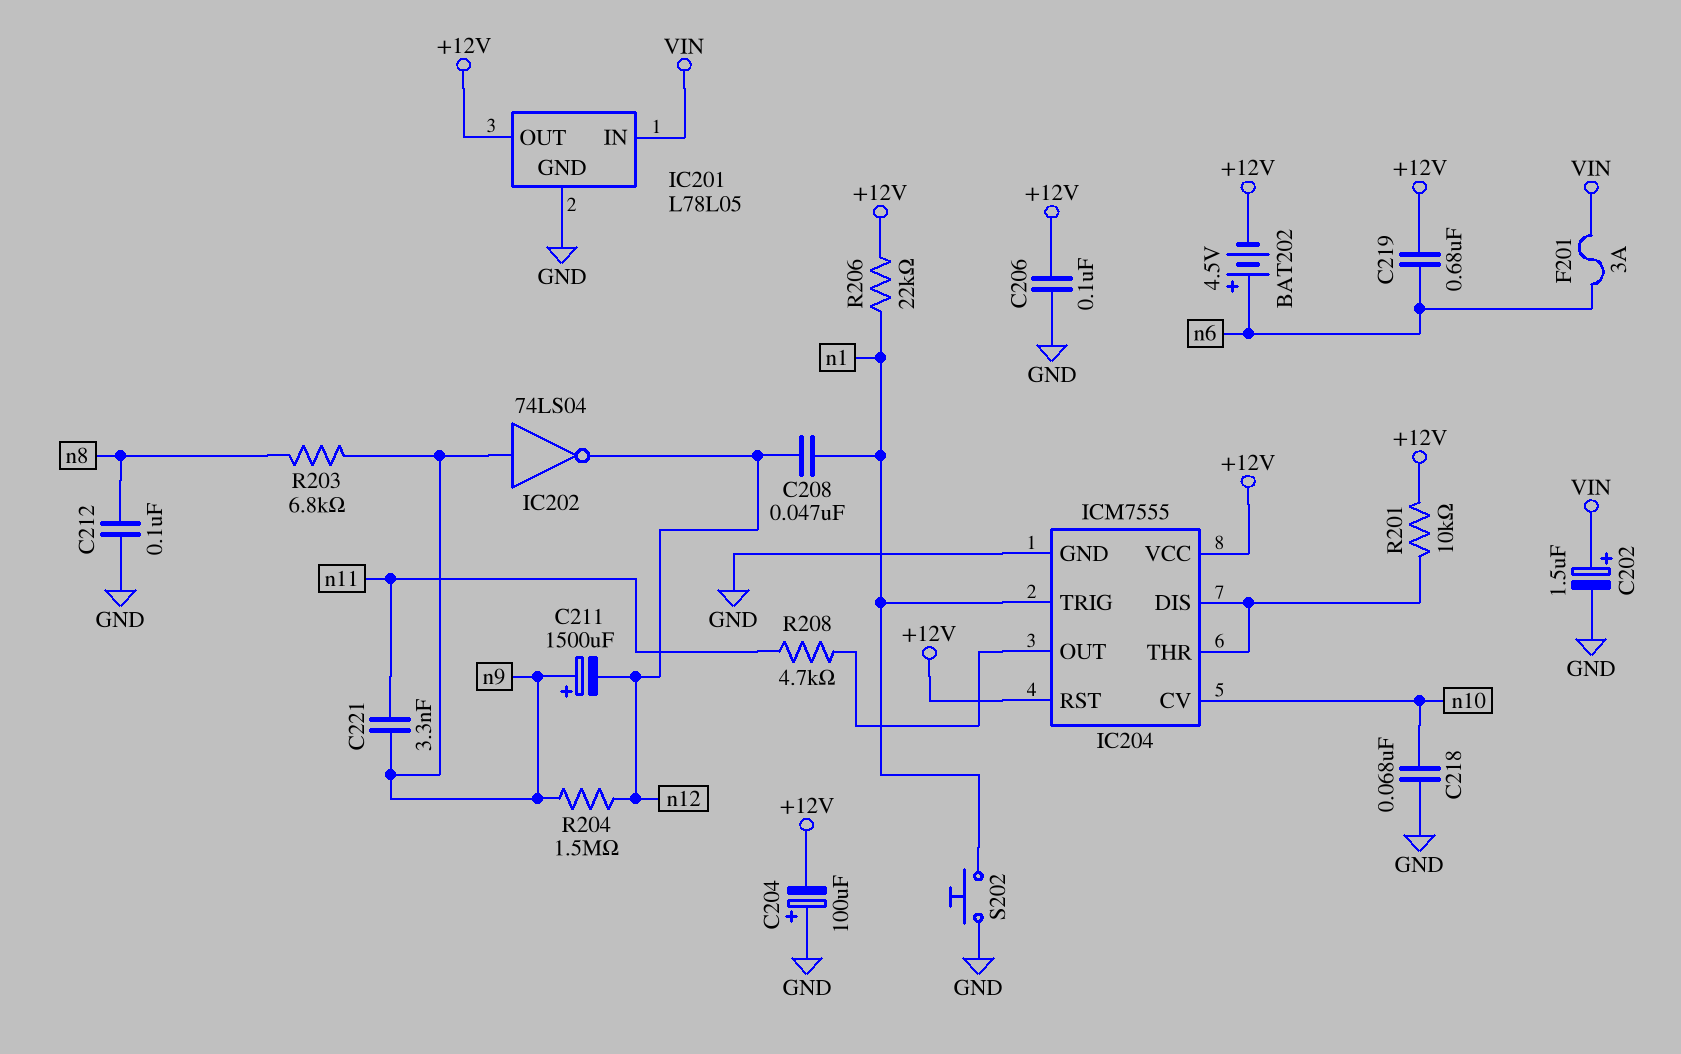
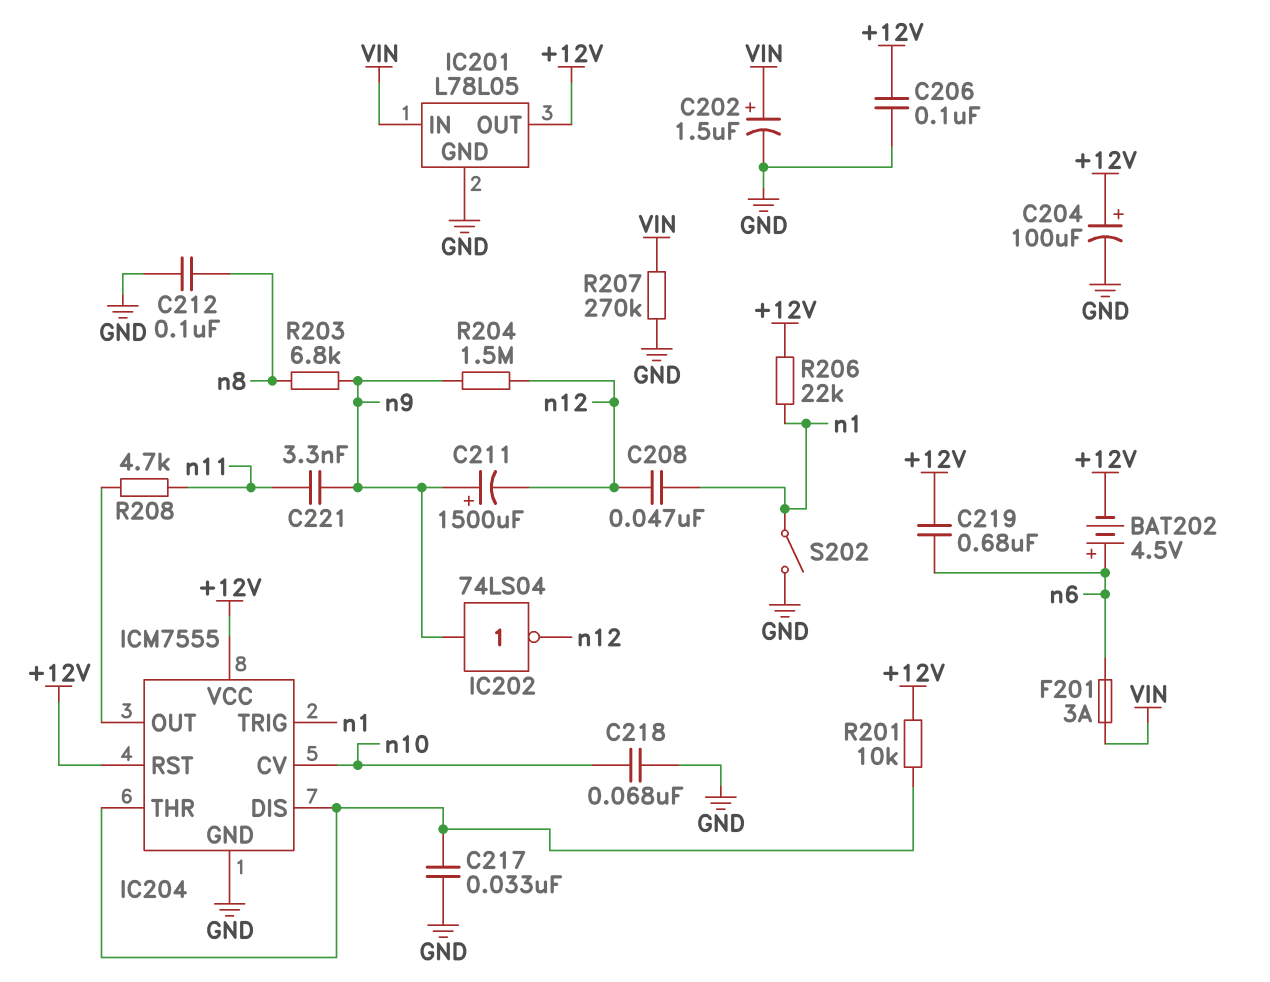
C204: 100uF (plus GND, minus +12V) -> 100uF (plus +12V, minus GND)
C217: none -> 33nF (GND, IC204/DIS)
R207: none -> 270k (GND, VIN)
S202: button (GND, n1) -> switch (GND, n1)

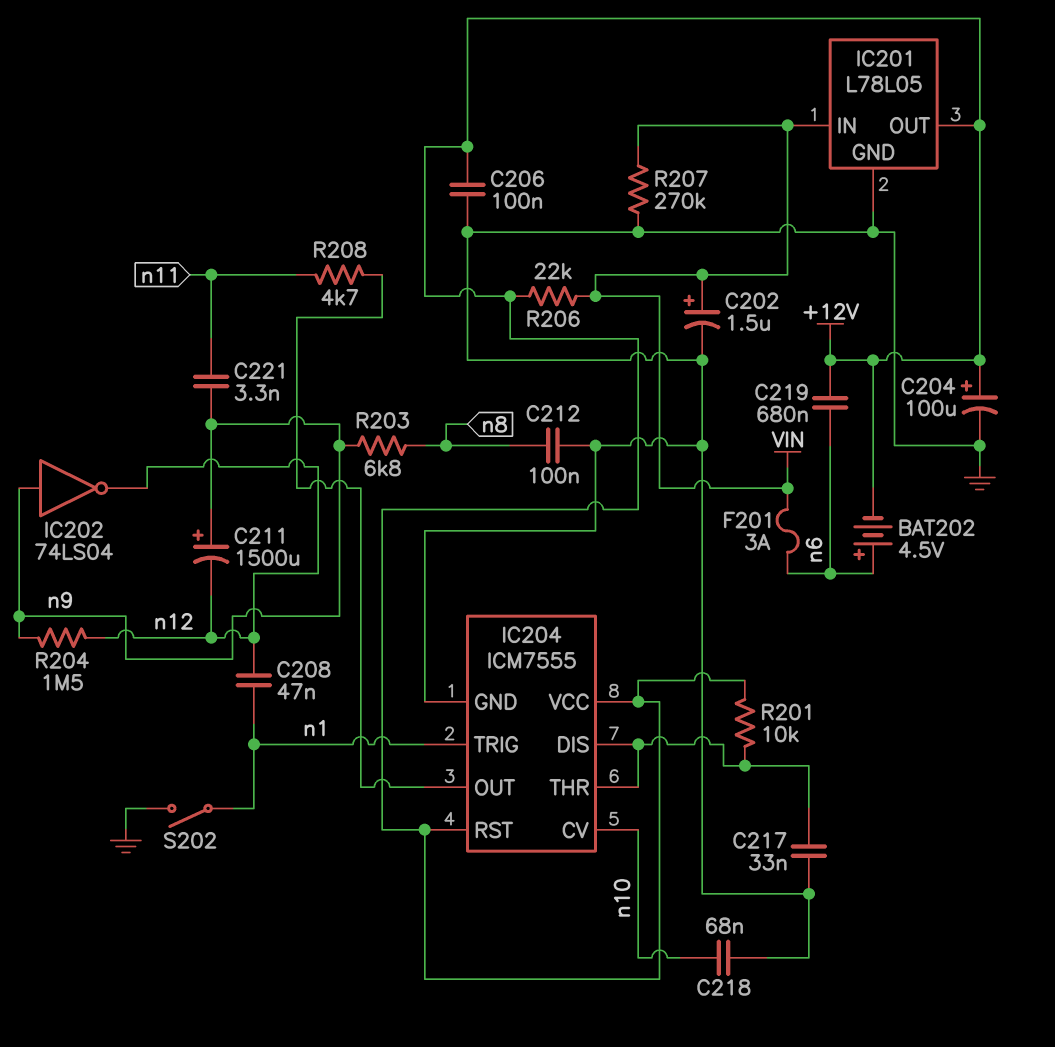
R206: 22k (+12V, n1) -> 22k (+12V, VIN)

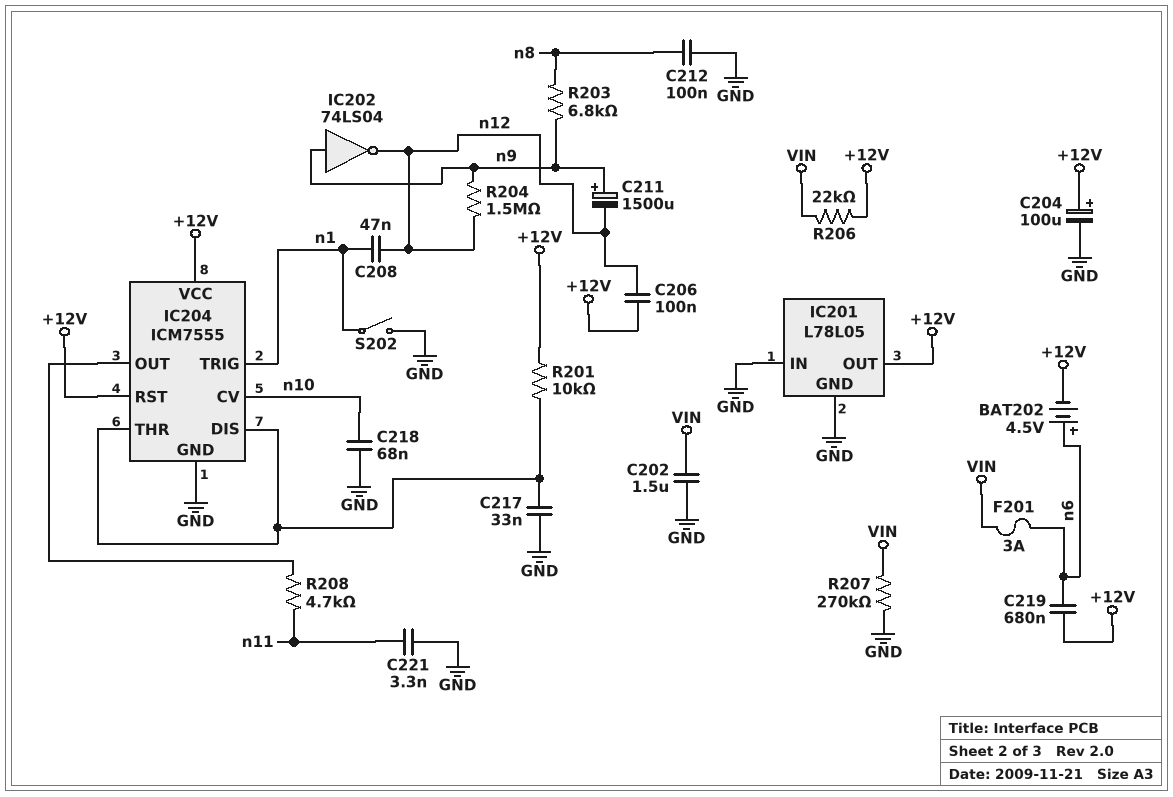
C202: 1.5uF (plus VIN, minus GND) -> 1.5uF (GND, VIN)
C206: 100nF (+12V, GND) -> 100nF (+12V, n12)
C221: 3.3nF (n9, n11) -> 3.3nF (GND, n11)
IC201 pin IN: VIN -> GND

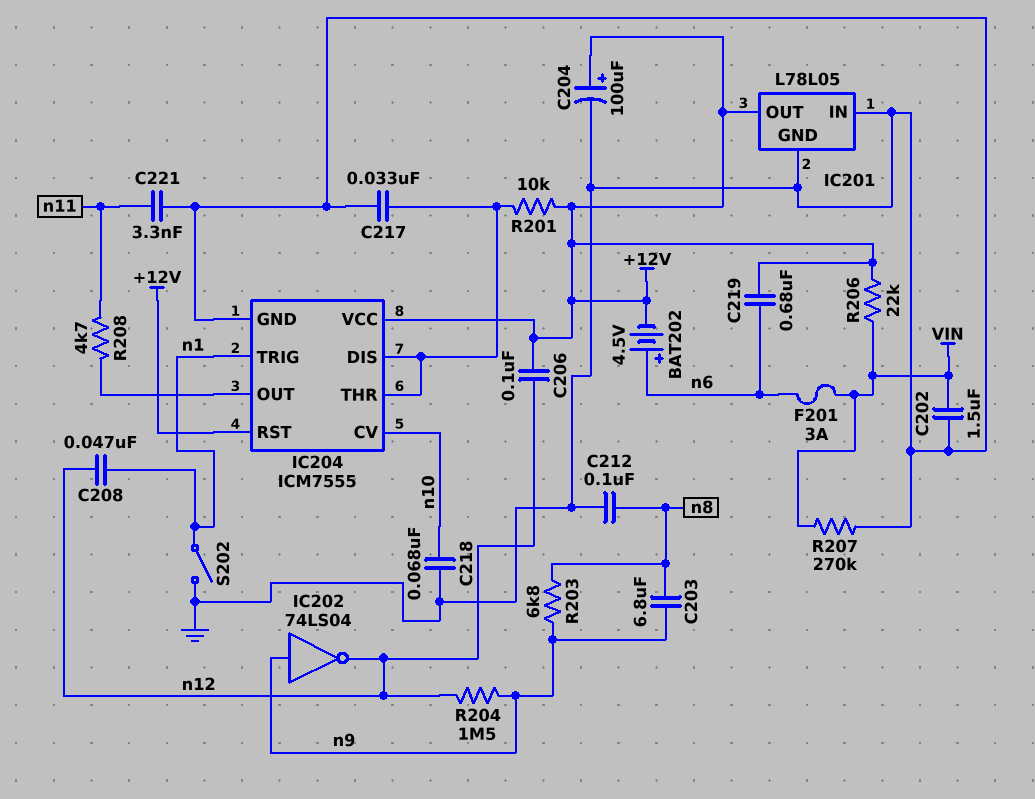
C203: none -> 6.8uF (n8, n9)
C211: 1500uF (plus n9, minus n12) -> none

